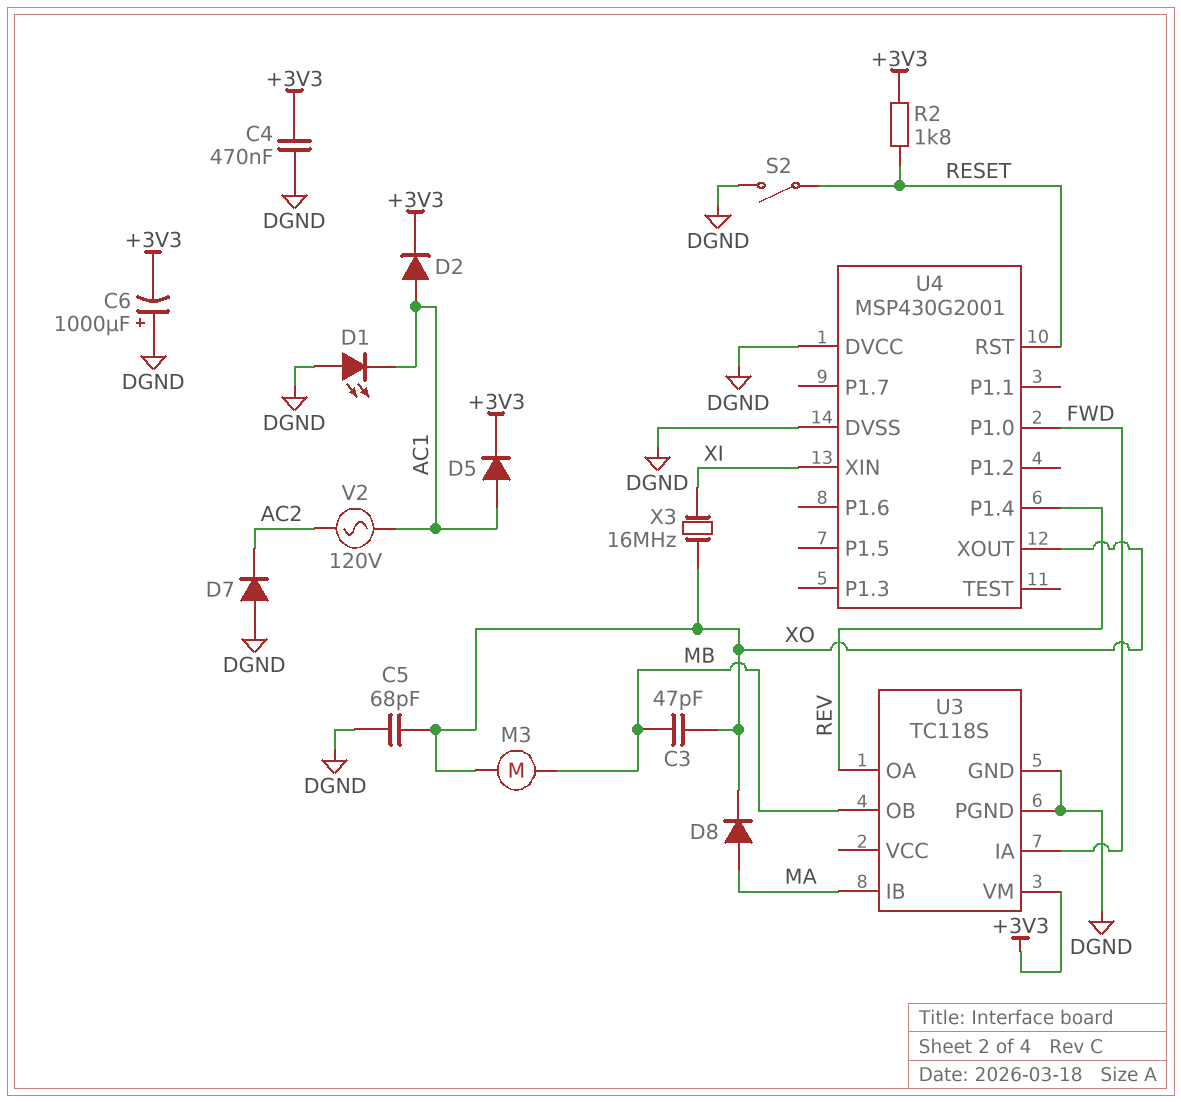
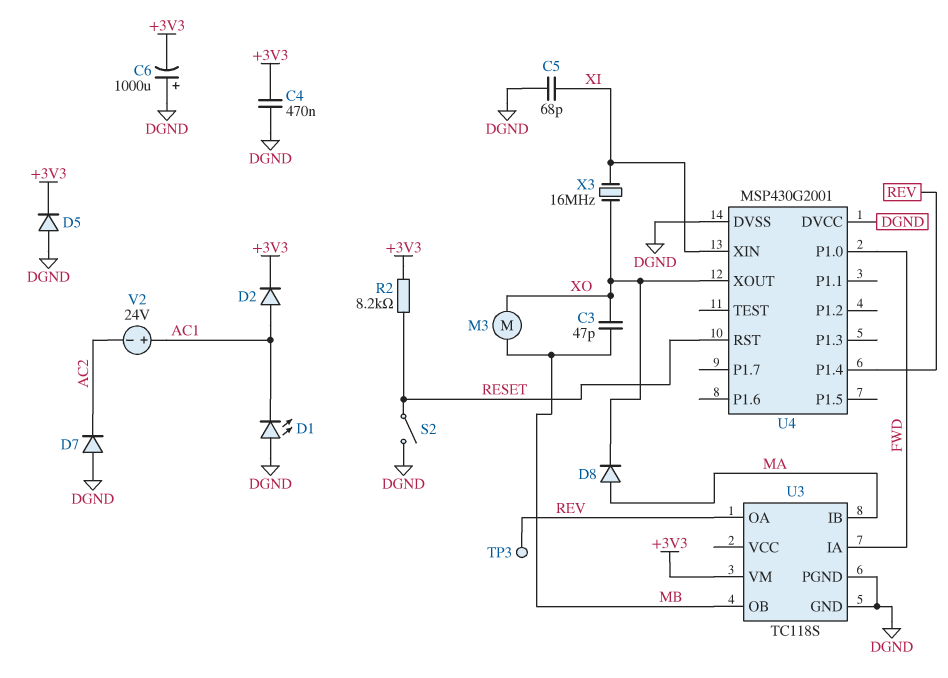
C5: 68pF (DGND, XO) -> 68pF (DGND, XI)
D5: diode (A AC1, K +3V3) -> diode (A DGND, K +3V3)
R2: 1.8k (+3V3, RESET) -> 8.2k (+3V3, RESET)
TP3: none -> test point (REV)
V2: AC 120V (AC1, AC2) -> 24V (plus AC1, minus AC2)

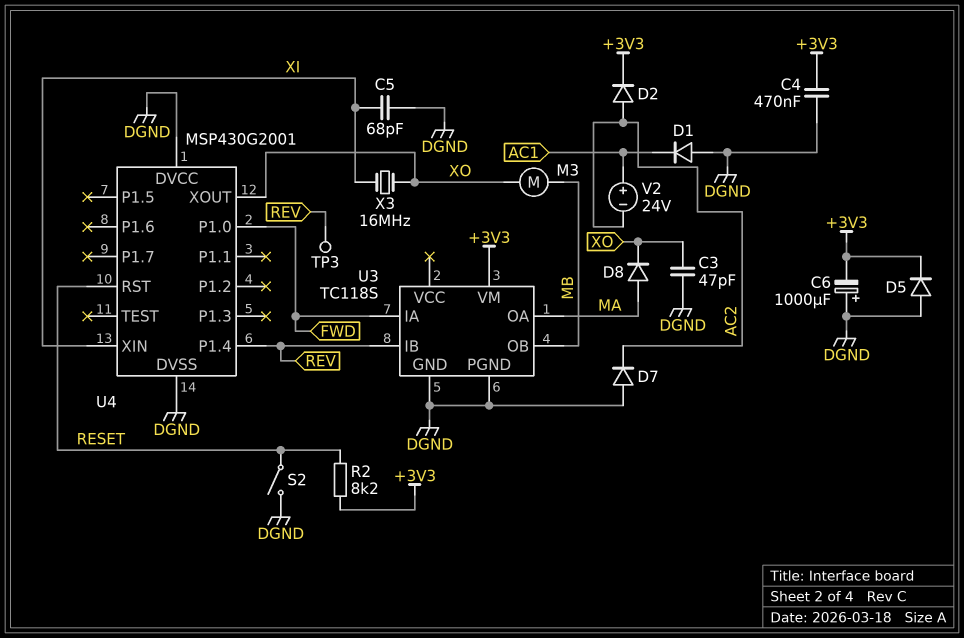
C3: 47pF (MB, XO) -> 47pF (DGND, XO)
D1: LED (A DGND, K AC1) -> diode (A DGND, K AC1)
D2: diode (A AC1, K +3V3) -> diode (A AC2, K +3V3)
U3 pin IB: MA -> REV
U3 pin OA: REV -> MA

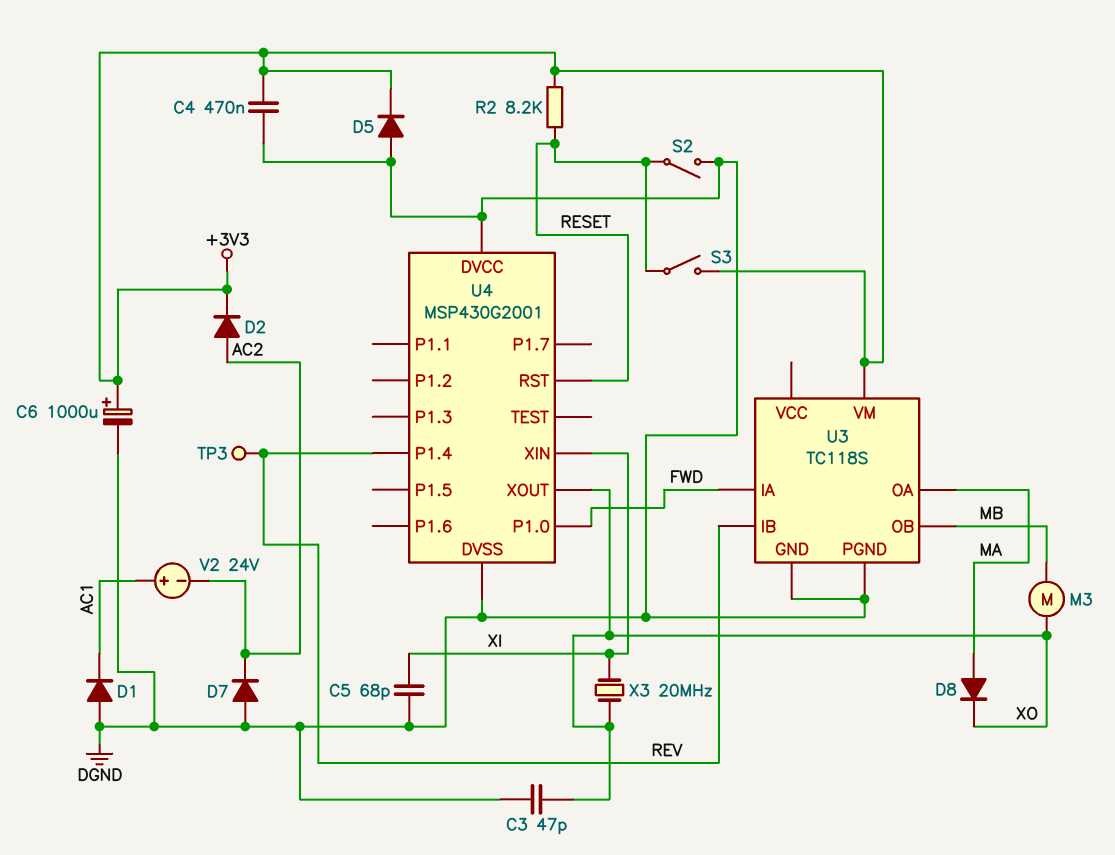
C6: 1000uF (plus DGND, minus +3V3) -> 1000uF (plus +3V3, minus DGND)
S3: none -> switch (+3V3, RESET)
X3: 16MHz (XI, XO) -> 20MHz (XI, XO)

